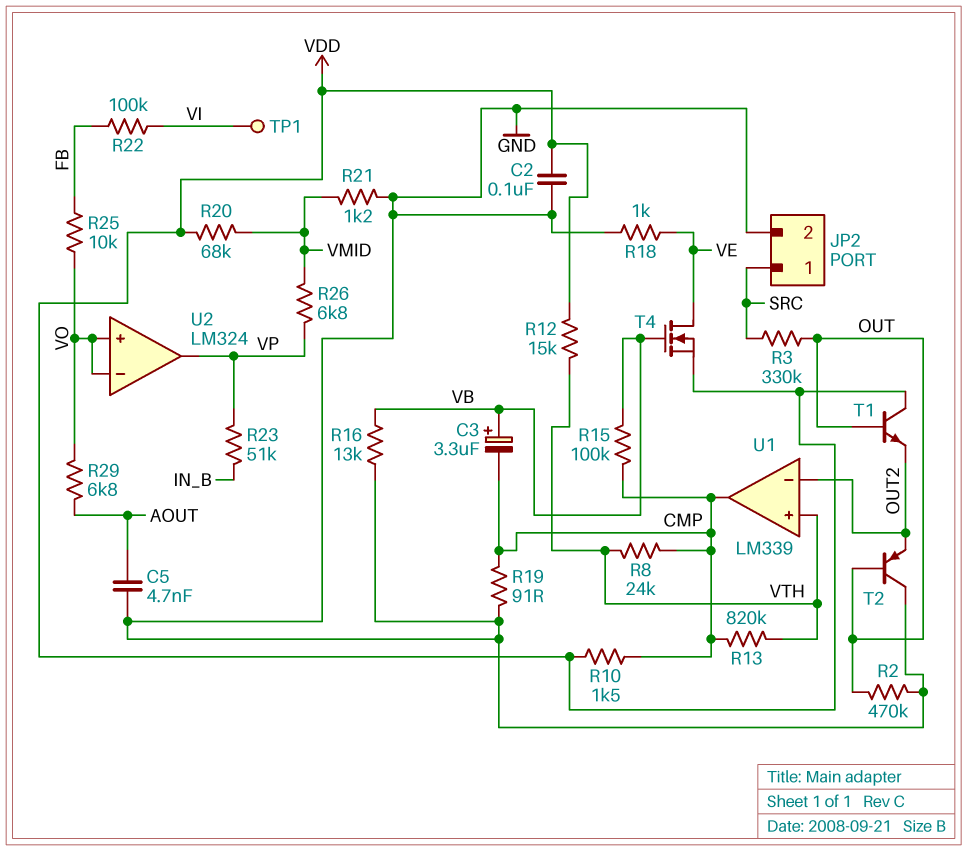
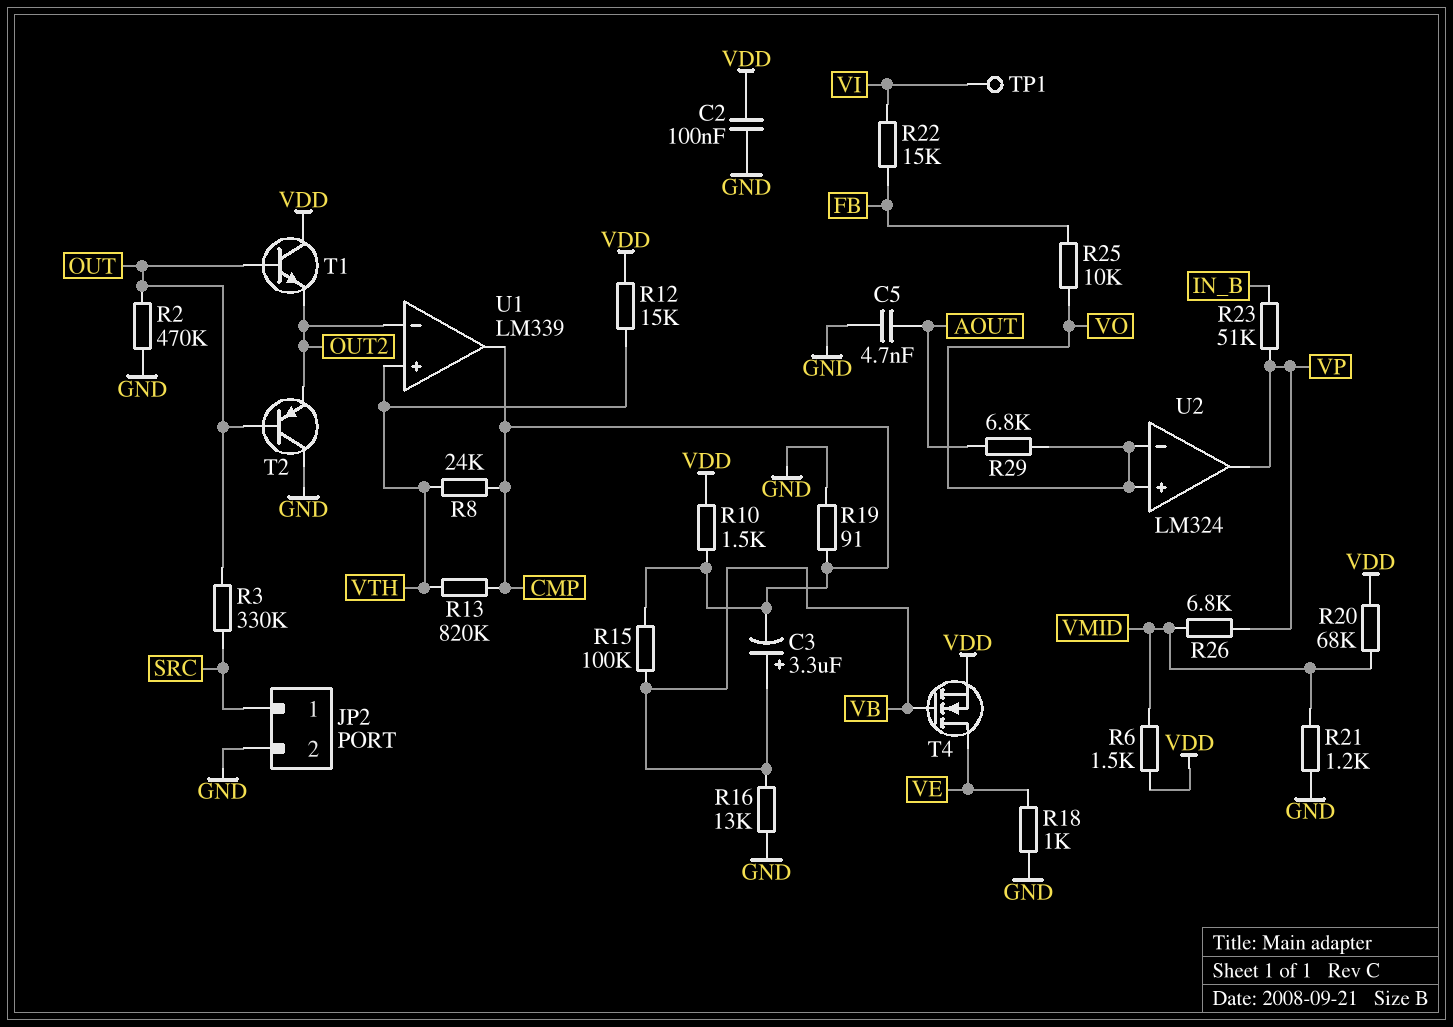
R6: none -> 1.5k (VDD, VMID)
R22: 100k (FB, VI) -> 15k (FB, VI)

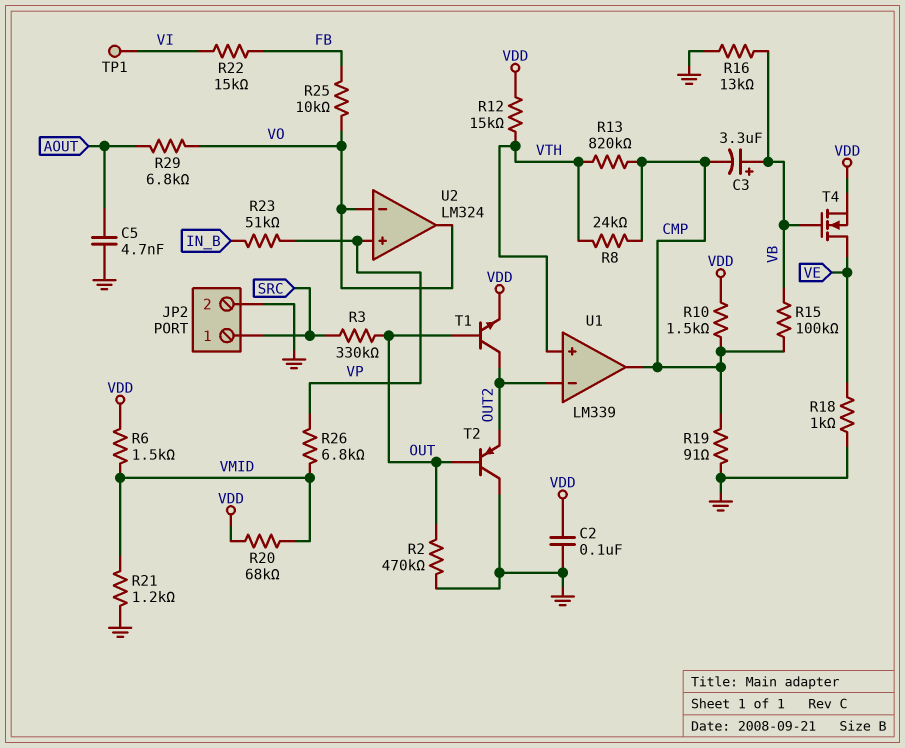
T1: NPN (B OUT, C VDD, E OUT2) -> NPN (B OUT, C OUT2, E VDD)
U2 pin in+: VO -> VP
U2 pin out: VP -> VO

